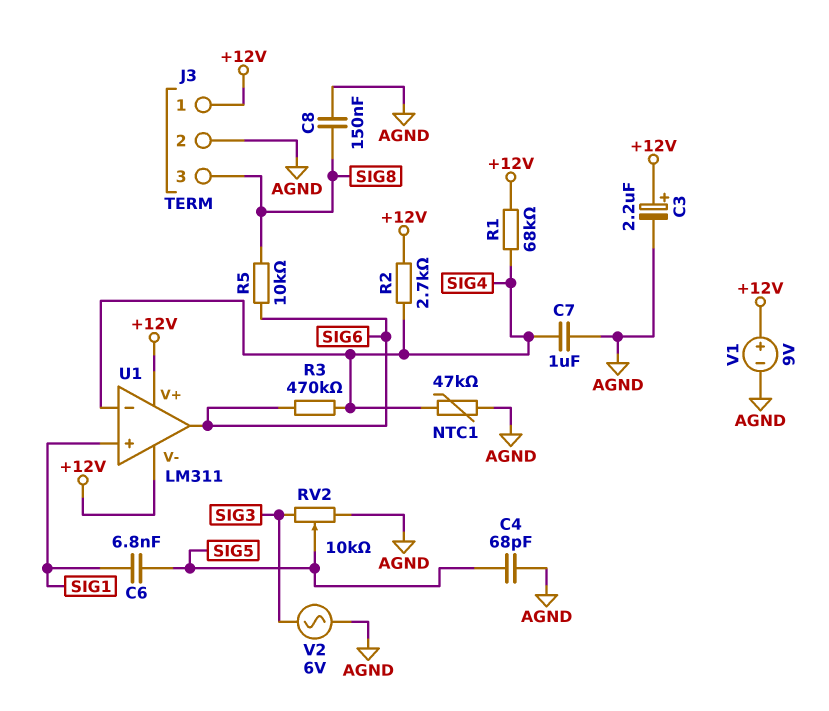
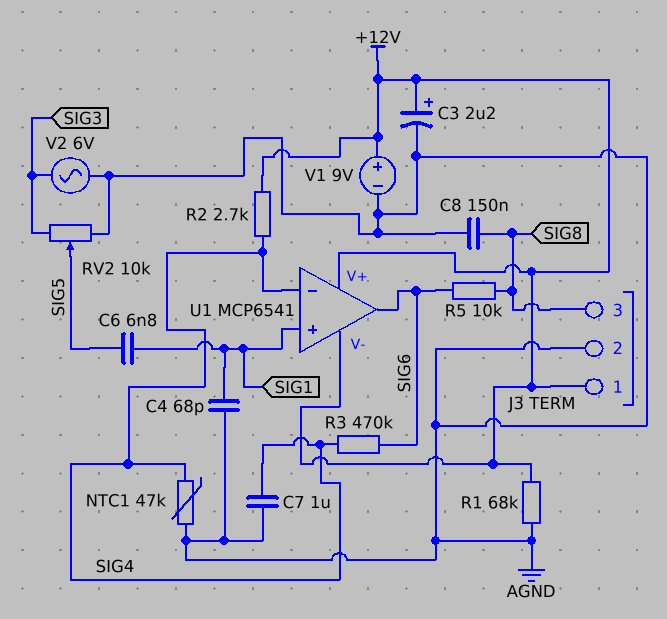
C4: 68pF (AGND, SIG5) -> 68pF (AGND, SIG1)
R1: 68k (+12V, SIG4) -> 68k (+12V, AGND)
U1: LM311 -> MCP6541

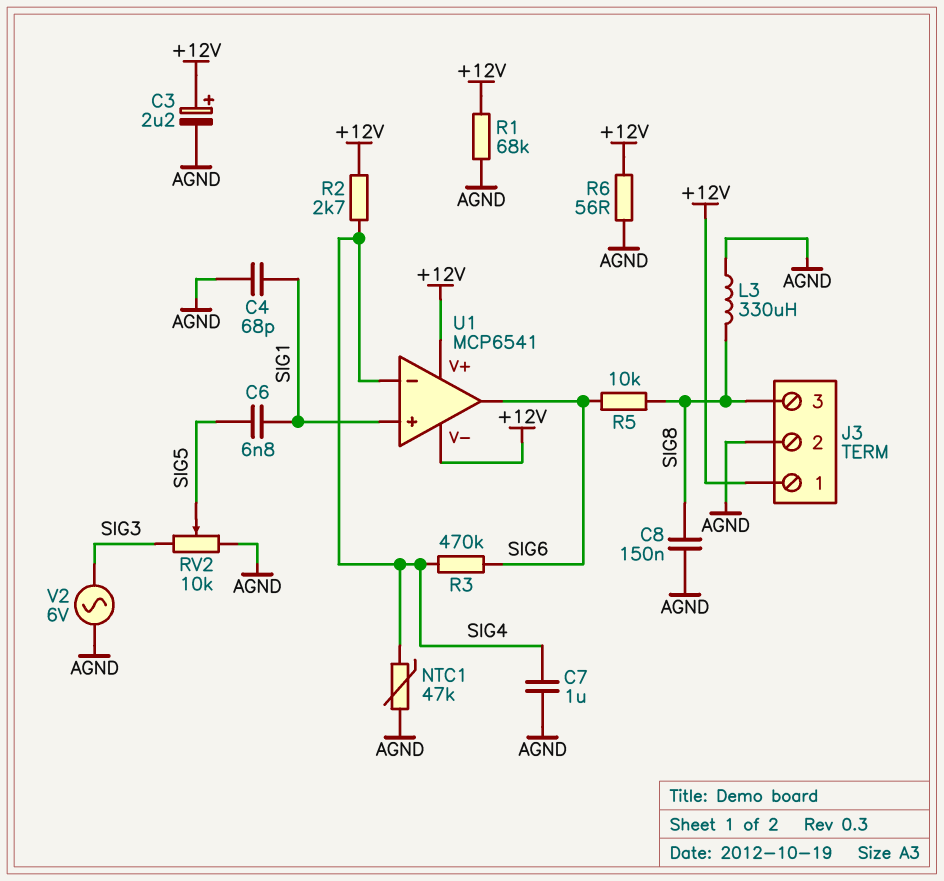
L3: none -> 330uH (AGND, SIG8)
R6: none -> 56 (+12V, AGND)
V1: 9V (plus +12V, minus AGND) -> none

